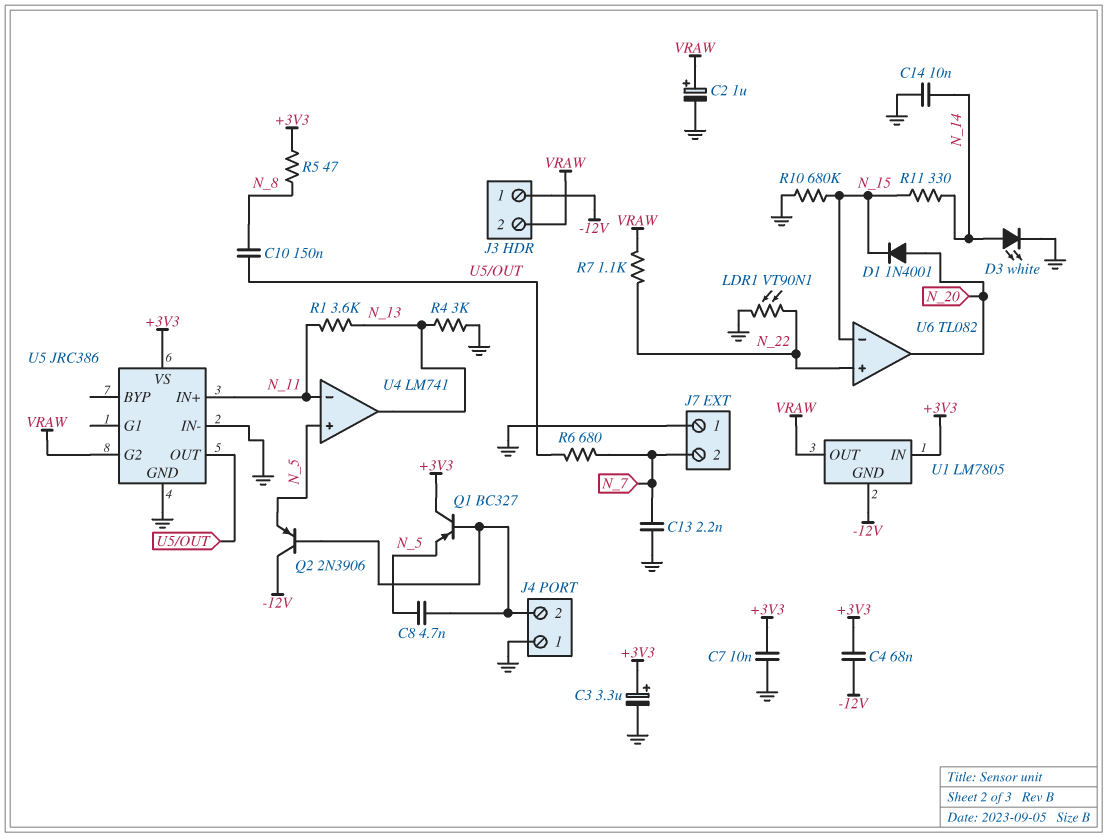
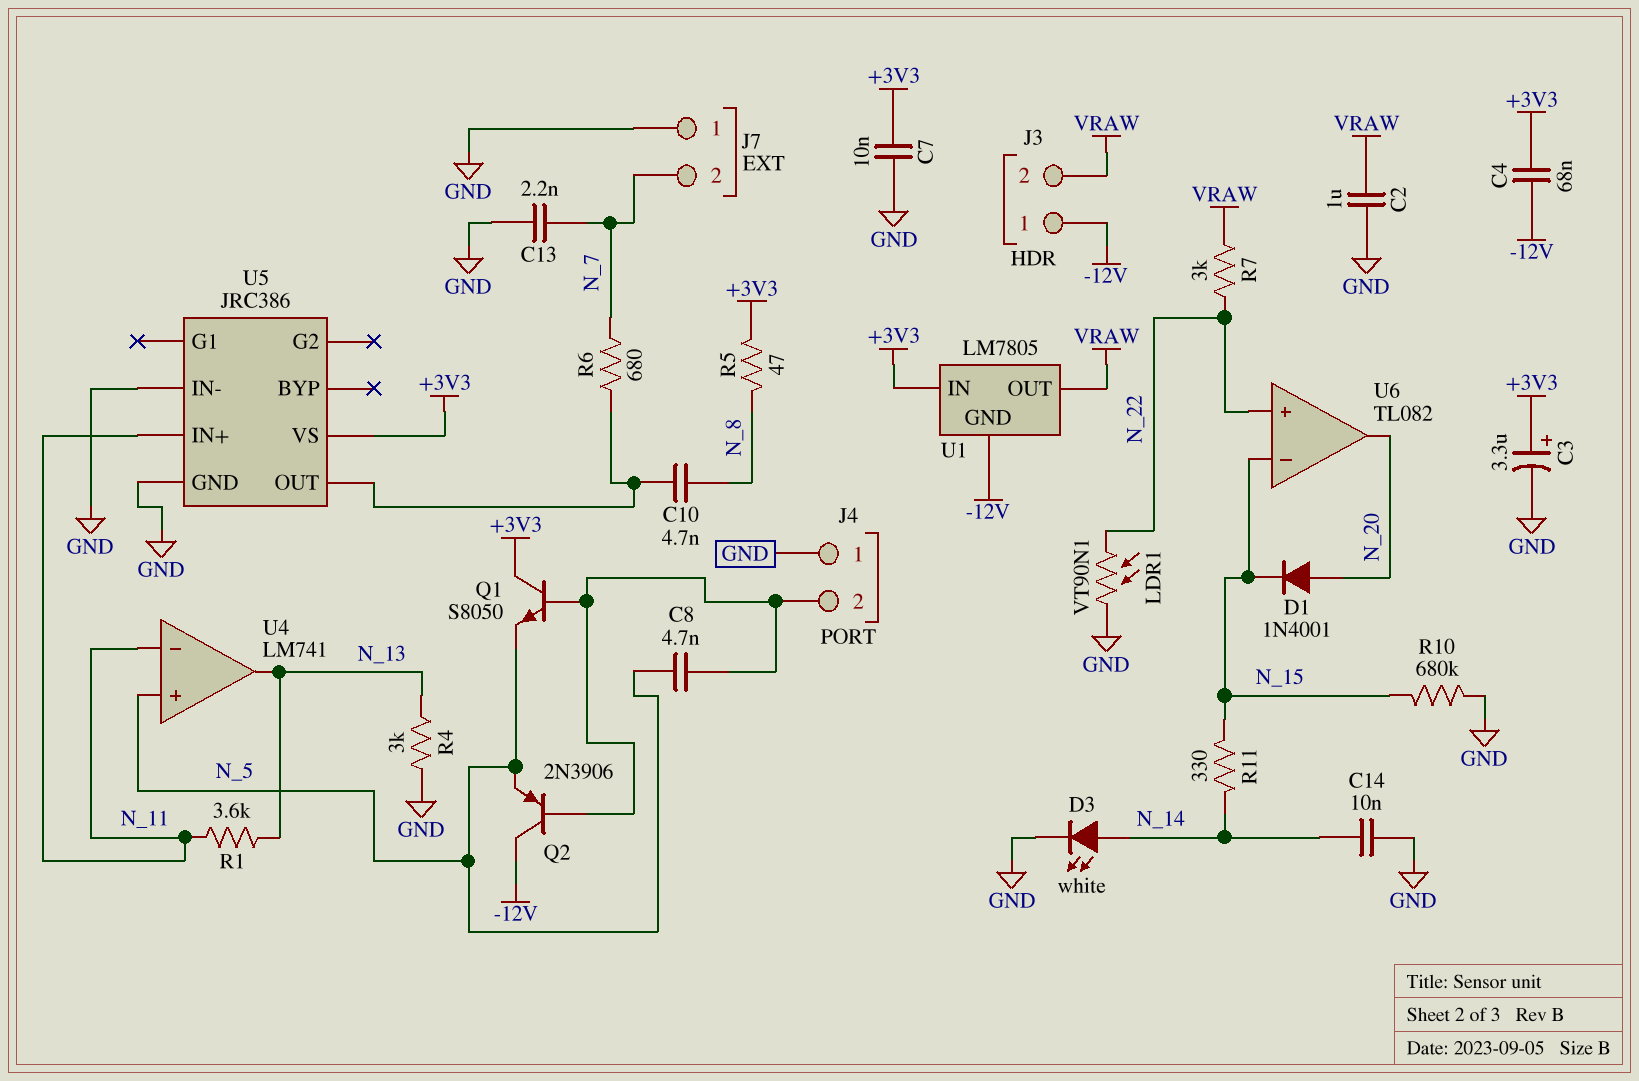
C2: 1uF (plus VRAW, minus GND) -> 1uF (GND, VRAW)
C10: 150nF (N_8, U5/OUT) -> 4.7nF (N_8, U5/OUT)
Q1: PNP BC327 (B J4/2, C +3V3, E N_5) -> NPN S8050 (B J4/2, C +3V3, E N_5)
R7: 1.1k (N_22, VRAW) -> 3k (N_22, VRAW)
U5 pin G2: VRAW -> none

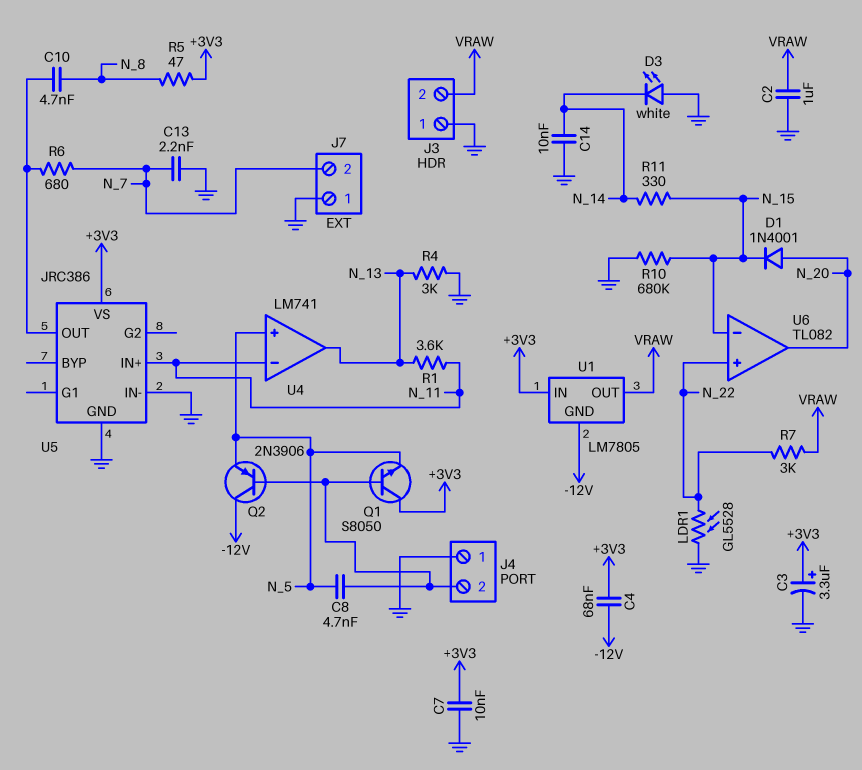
D3: LED white (A N_14, K GND) -> LED white (A GND, K N_14)
J3 pin 1: -12V -> GND
LDR1: VT90N1 (GND, N_22) -> GL5528 (GND, N_22)

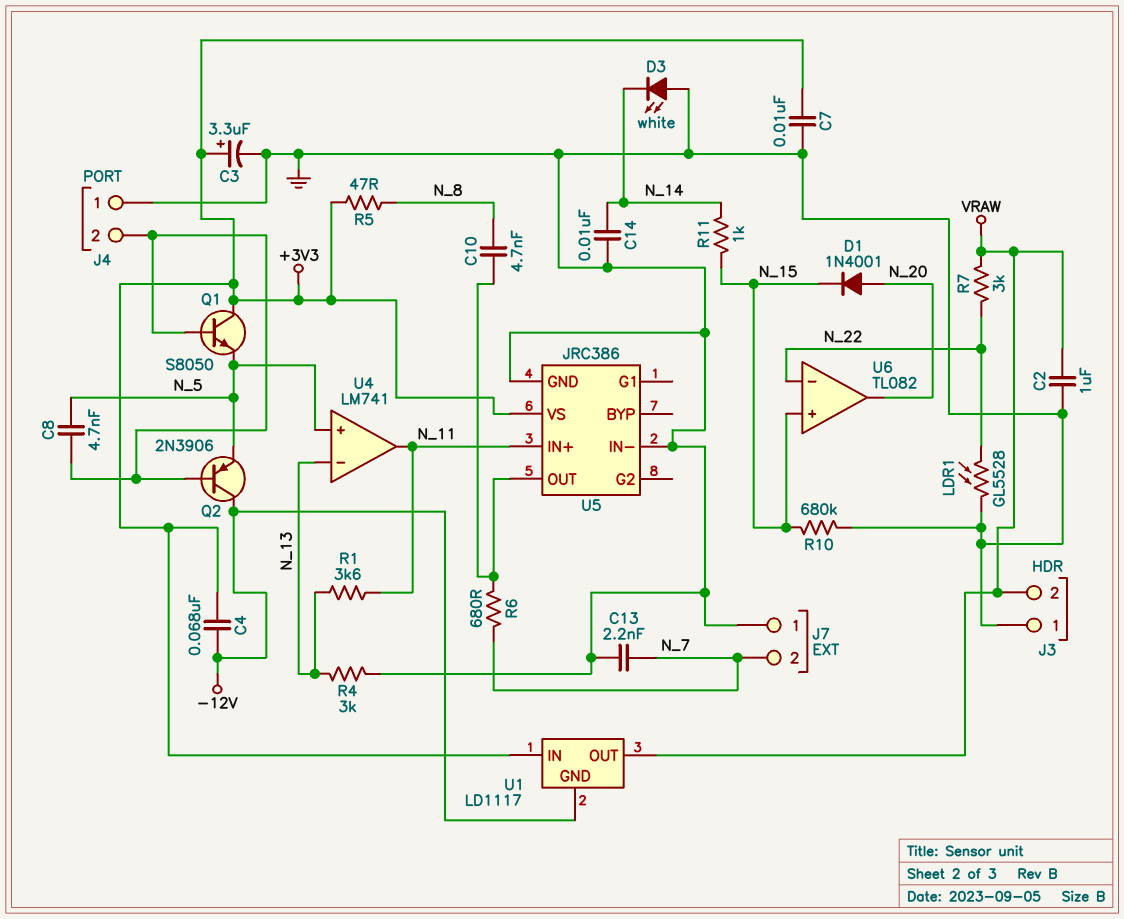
R11: 330 (N_14, N_15) -> 1k (N_14, N_15)
U1: LM7805 -> LD1117
U4 pin in-: N_11 -> N_13
U4 pin out: N_13 -> N_11
U6 pin in+: N_22 -> N_15
U6 pin in-: N_15 -> N_22

